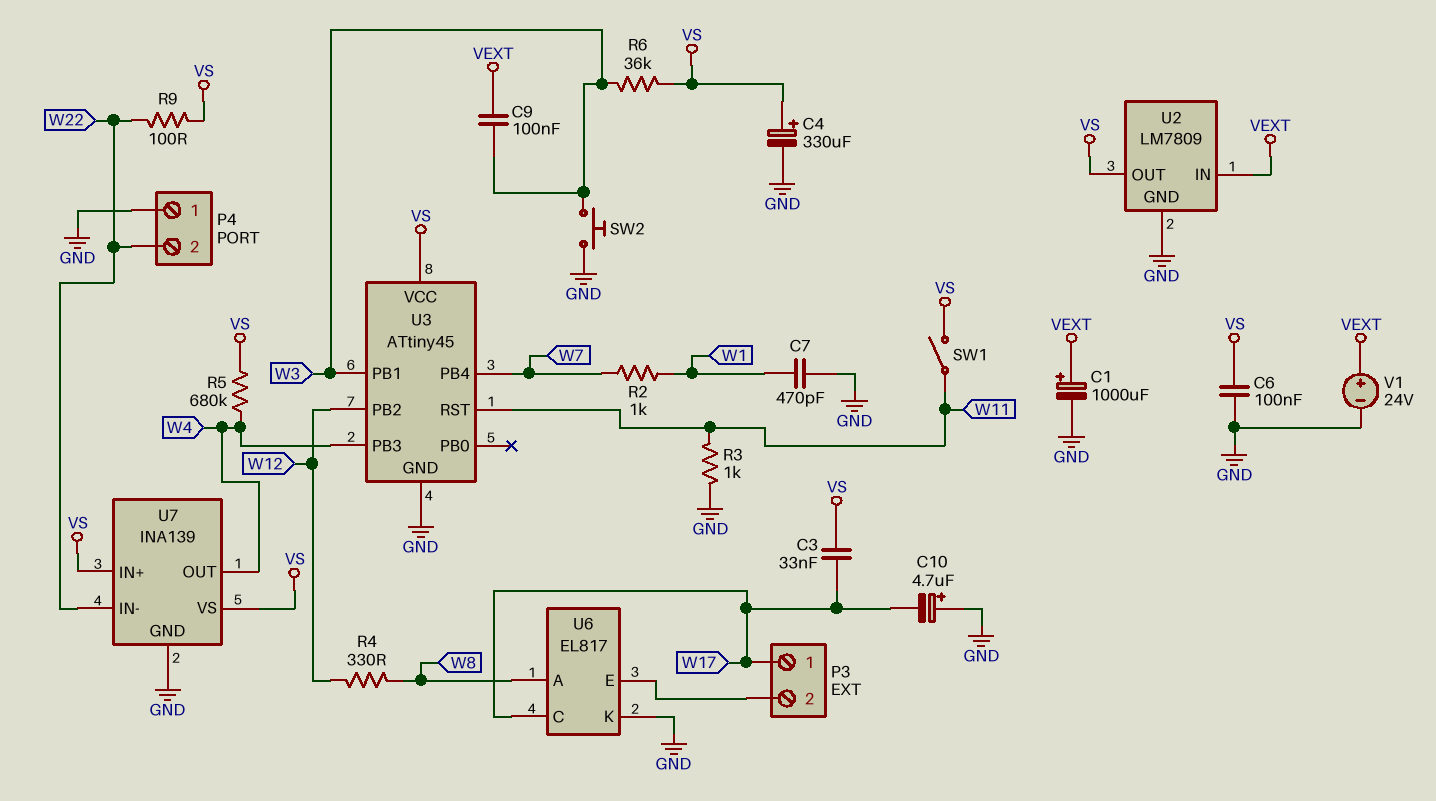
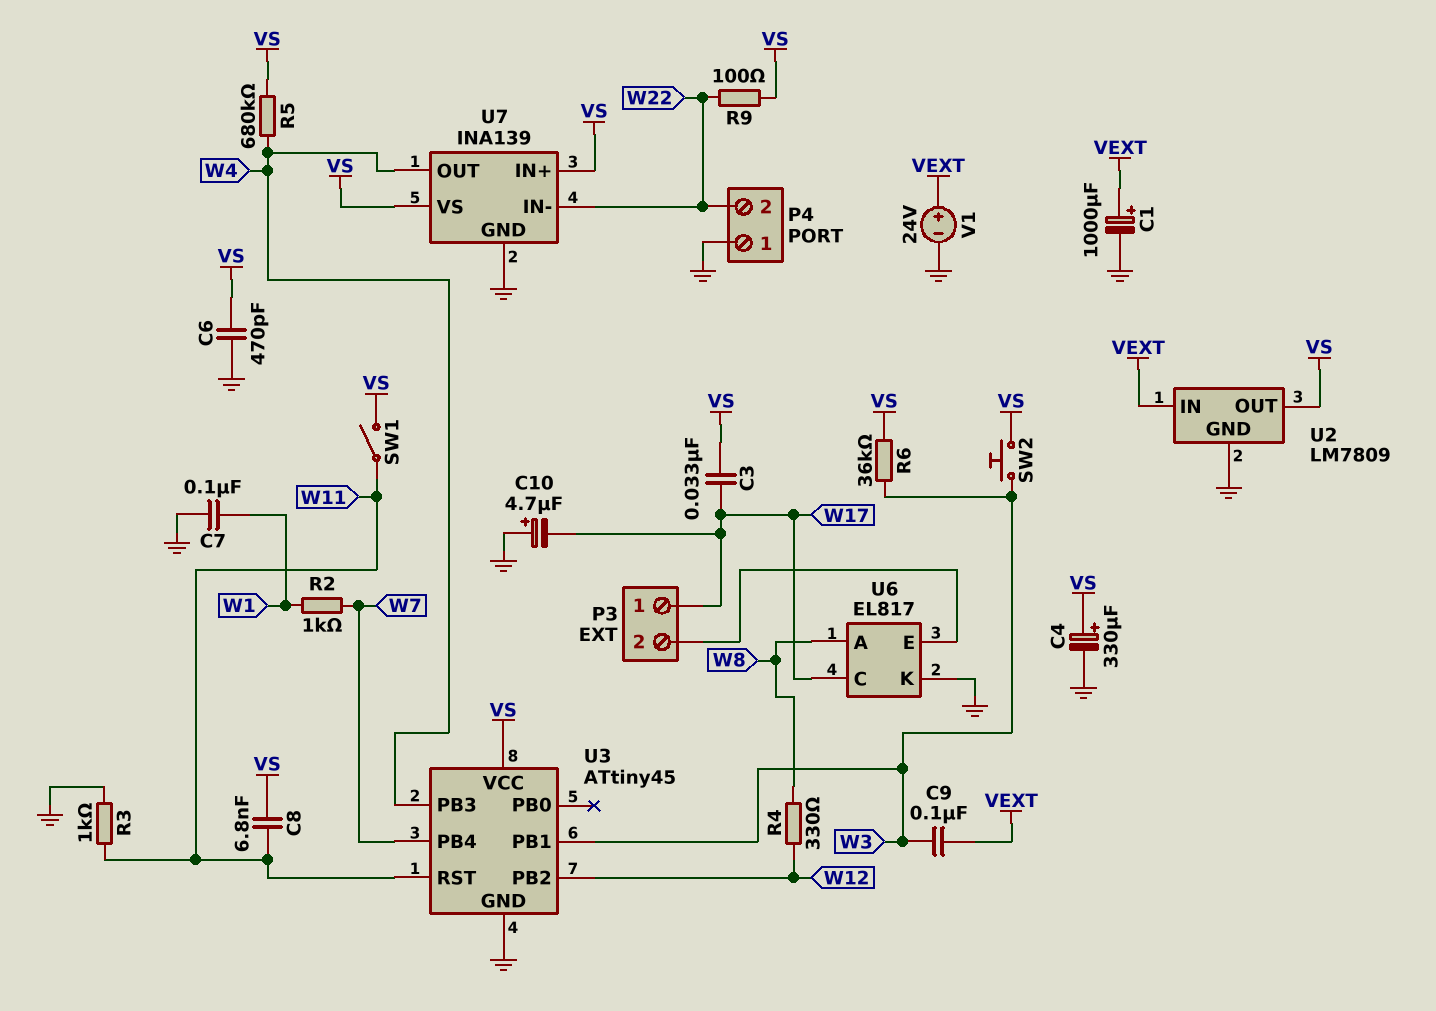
C6: 100nF (GND, VS) -> 470pF (GND, VS)
C7: 470pF (GND, W1) -> 100nF (GND, W1)
C8: none -> 6.8nF (VS, W11)
SW2: button (GND, W3) -> button (VS, W3)

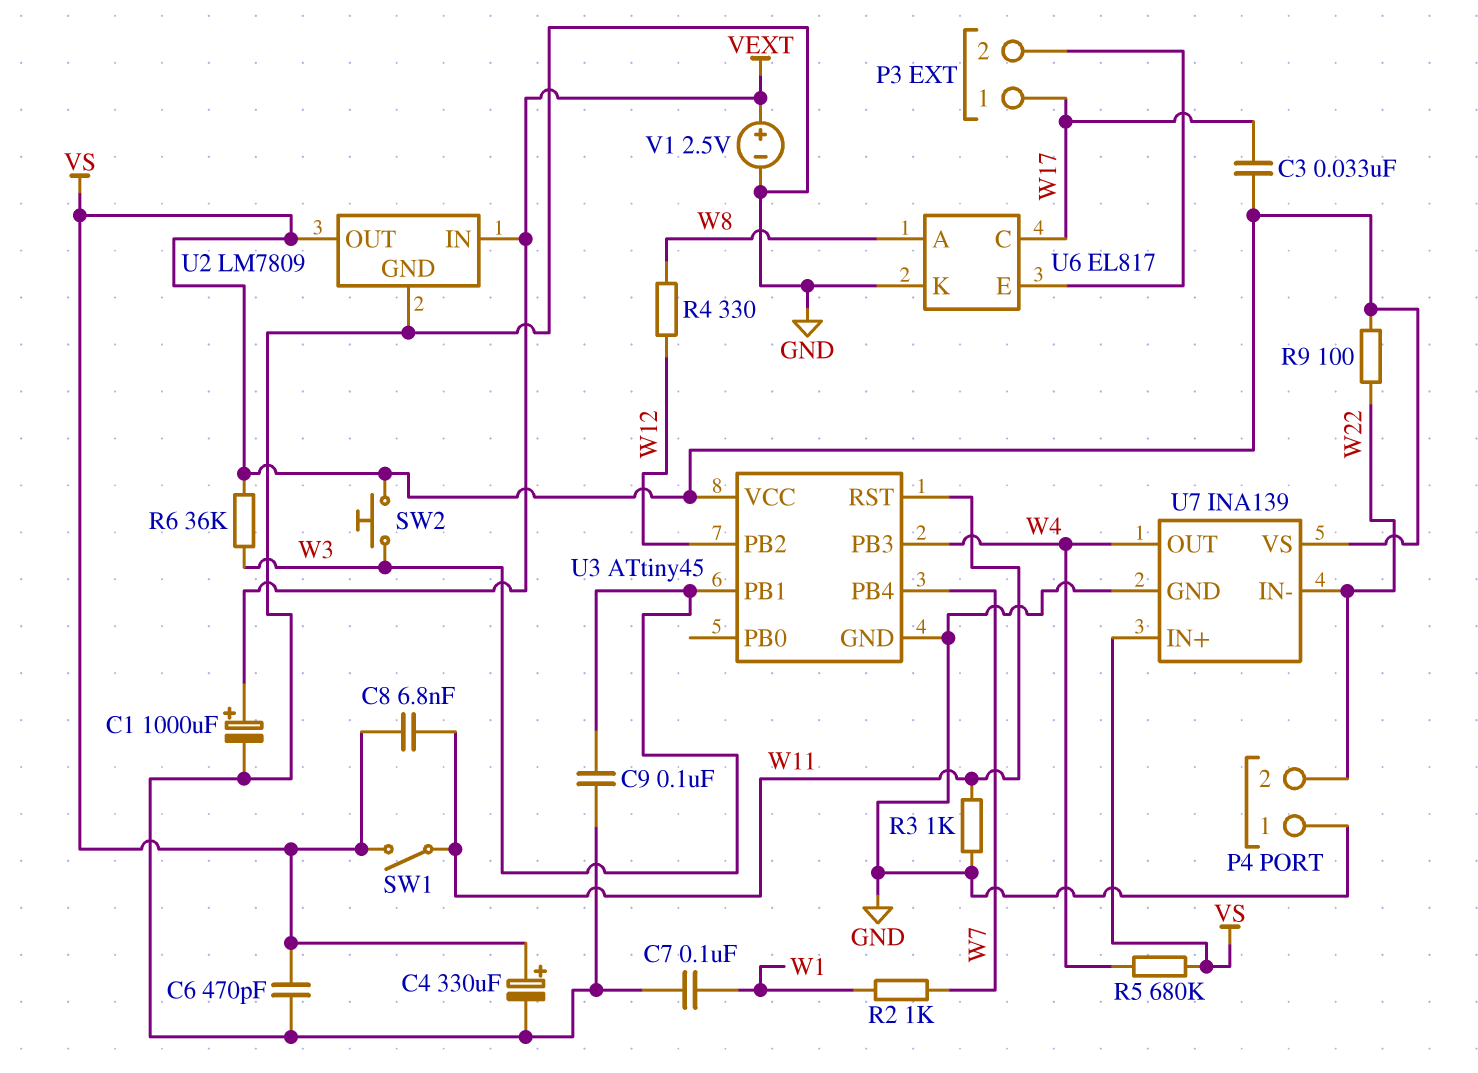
C9: 100nF (VEXT, W3) -> 100nF (GND, W3)
C10: 4.7uF (plus GND, minus W17) -> none
V1: 24V (plus VEXT, minus GND) -> 2.5V (plus VEXT, minus GND)

